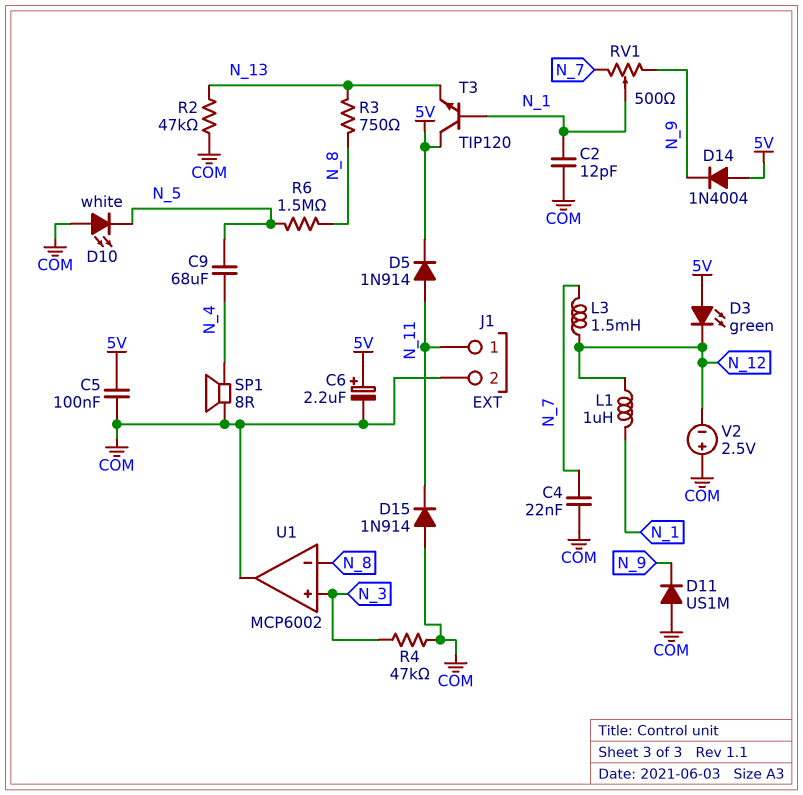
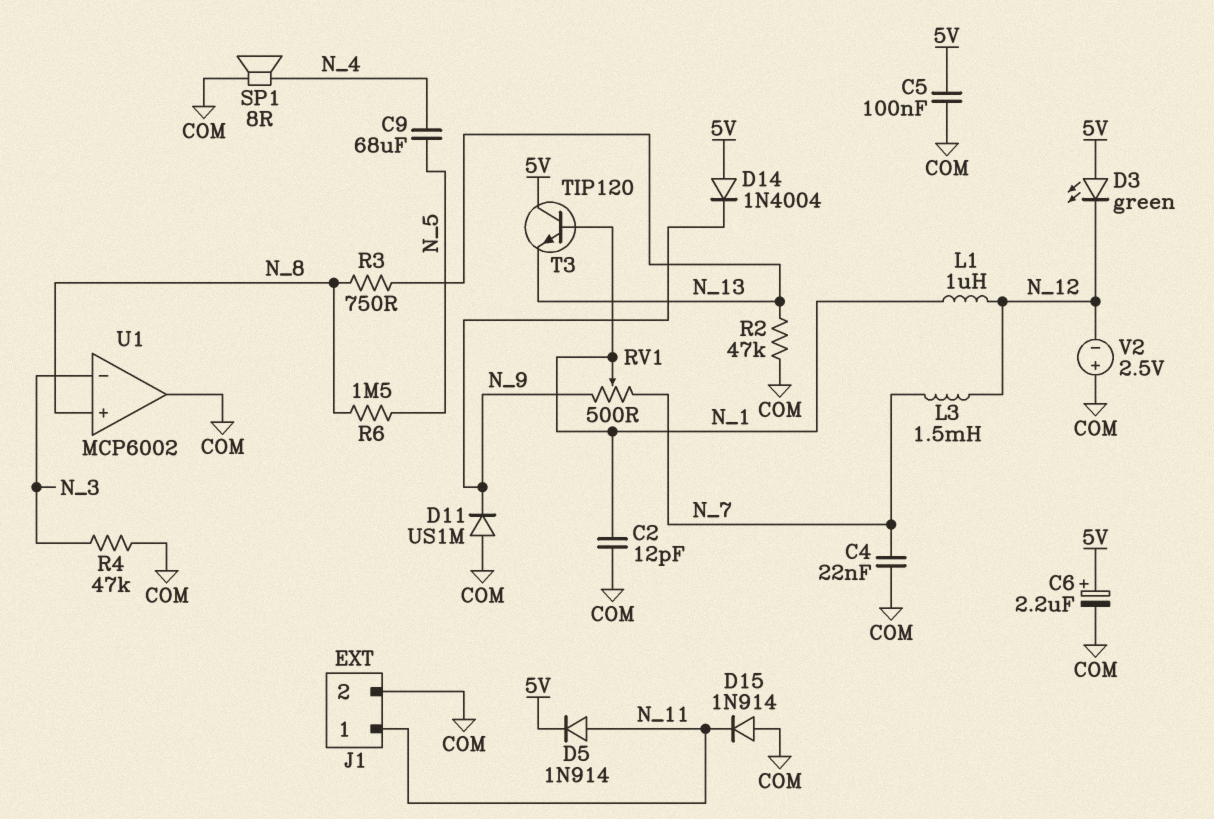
D10: LED white (A COM, K N_5) -> none
U1 pin in+: N_3 -> N_8
U1 pin in-: N_8 -> N_3

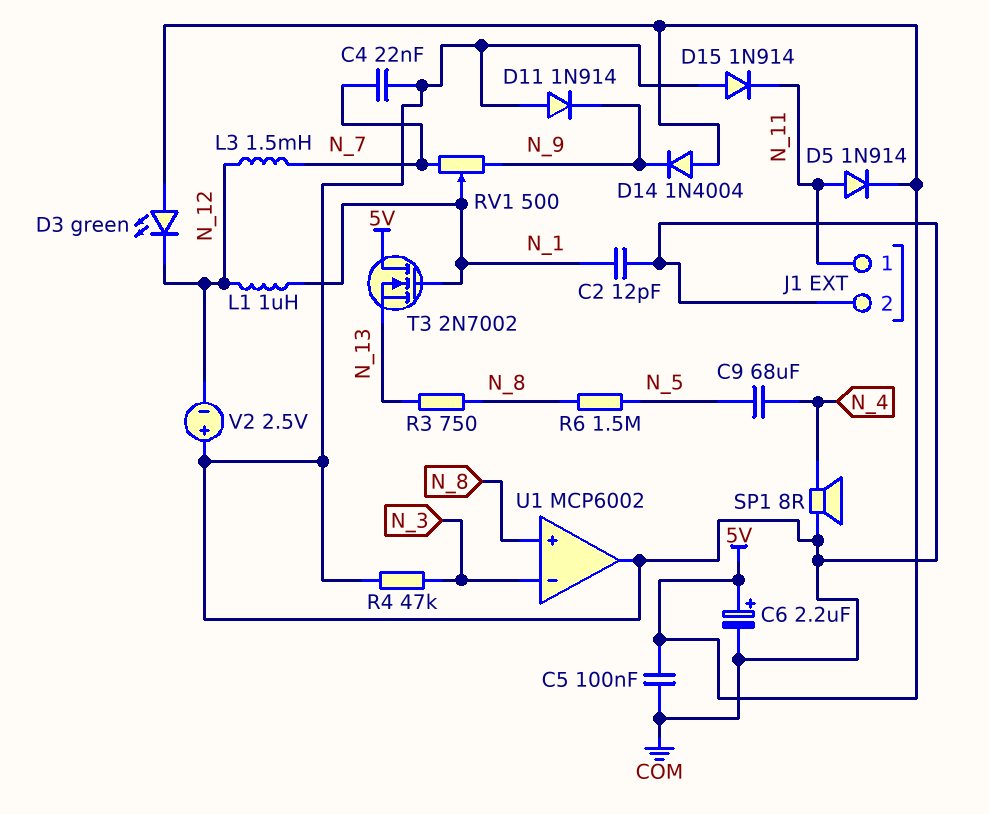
D11: diode US1M (A COM, K N_9) -> diode 1N914 (A COM, K N_9)
R2: 47k (COM, N_13) -> none
T3: NPN TIP120 (B N_1, C 5V, E N_13) -> NMOS 2N7002 (G N_1, D 5V, S N_13)

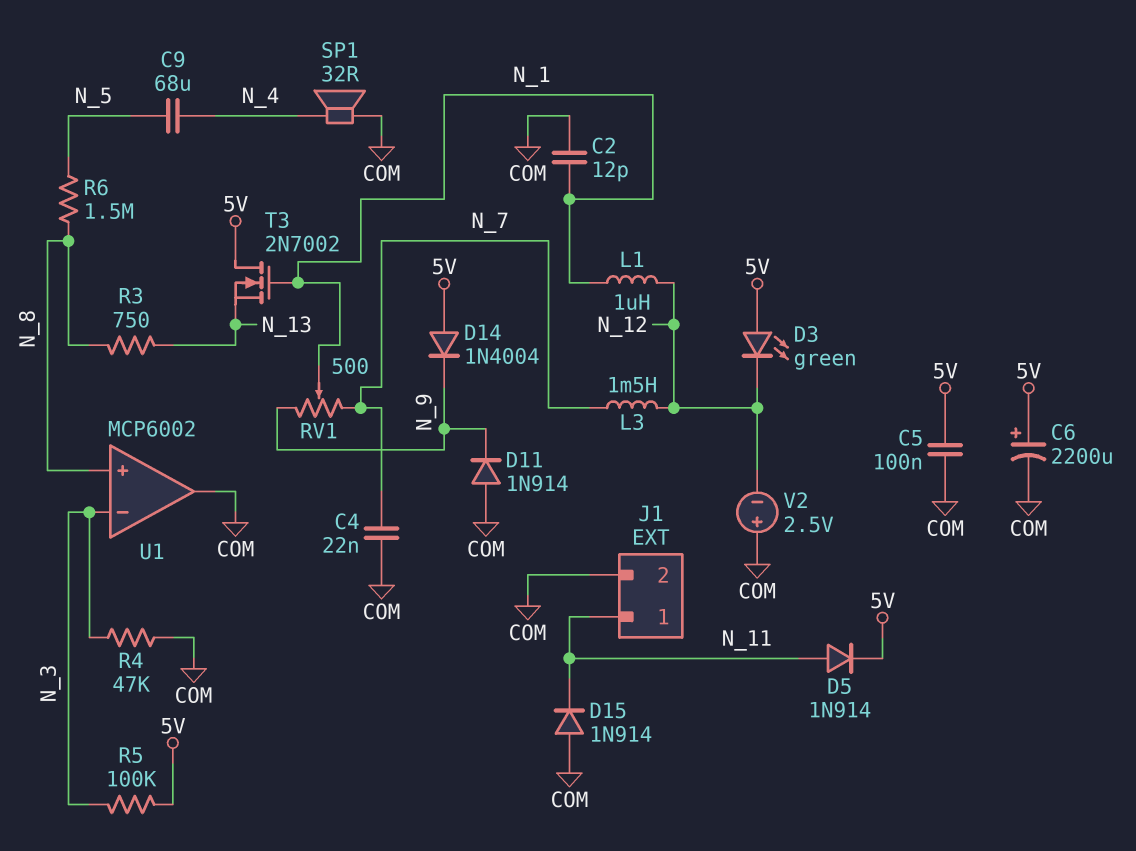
C6: 2.2uF (plus 5V, minus COM) -> 2200uF (plus 5V, minus COM)
R5: none -> 100k (5V, N_3)
SP1: speaker 8R (COM, N_4) -> speaker 32R (COM, N_4)

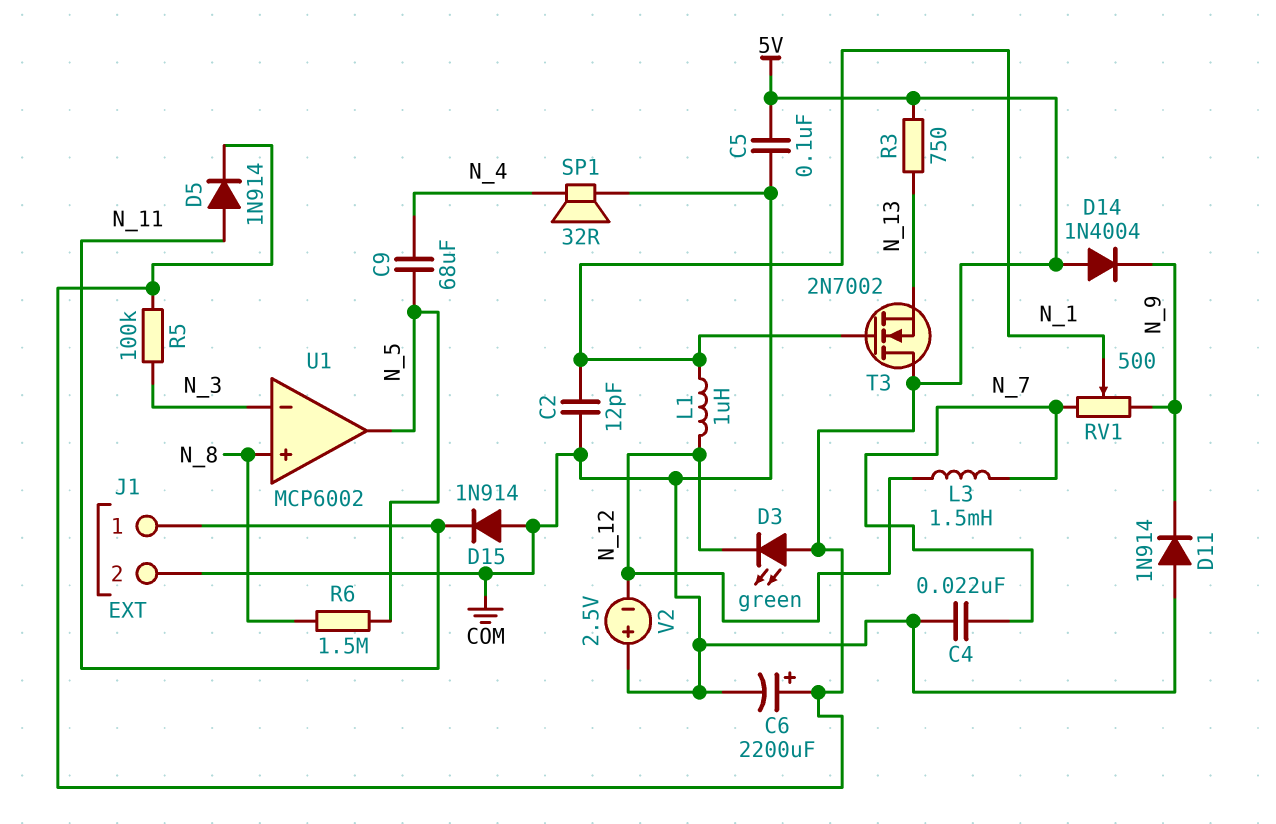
R3: 750 (N_8, N_13) -> 750 (5V, N_13)
R4: 47k (COM, N_3) -> none
U1 pin out: COM -> N_5

